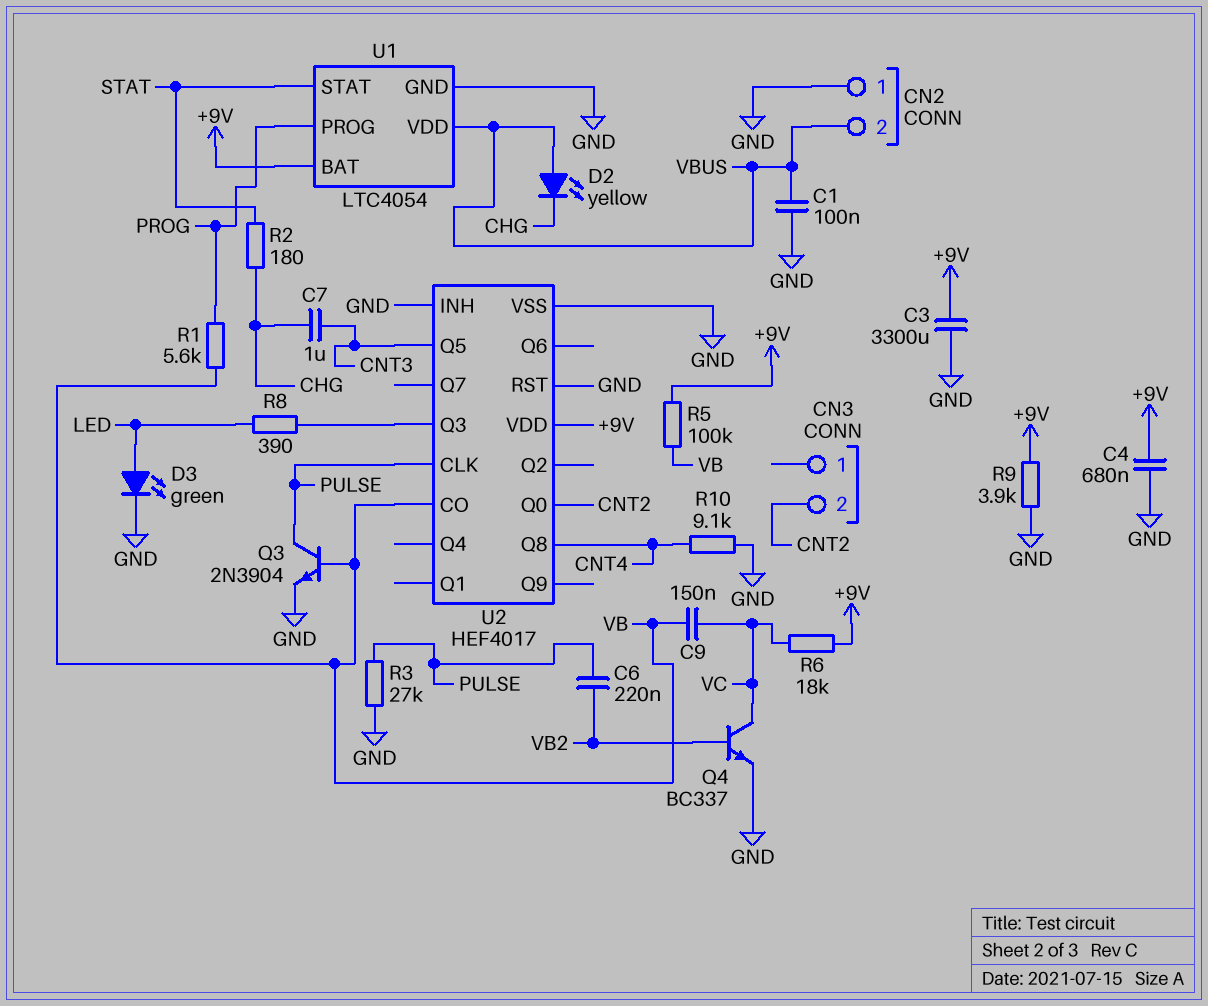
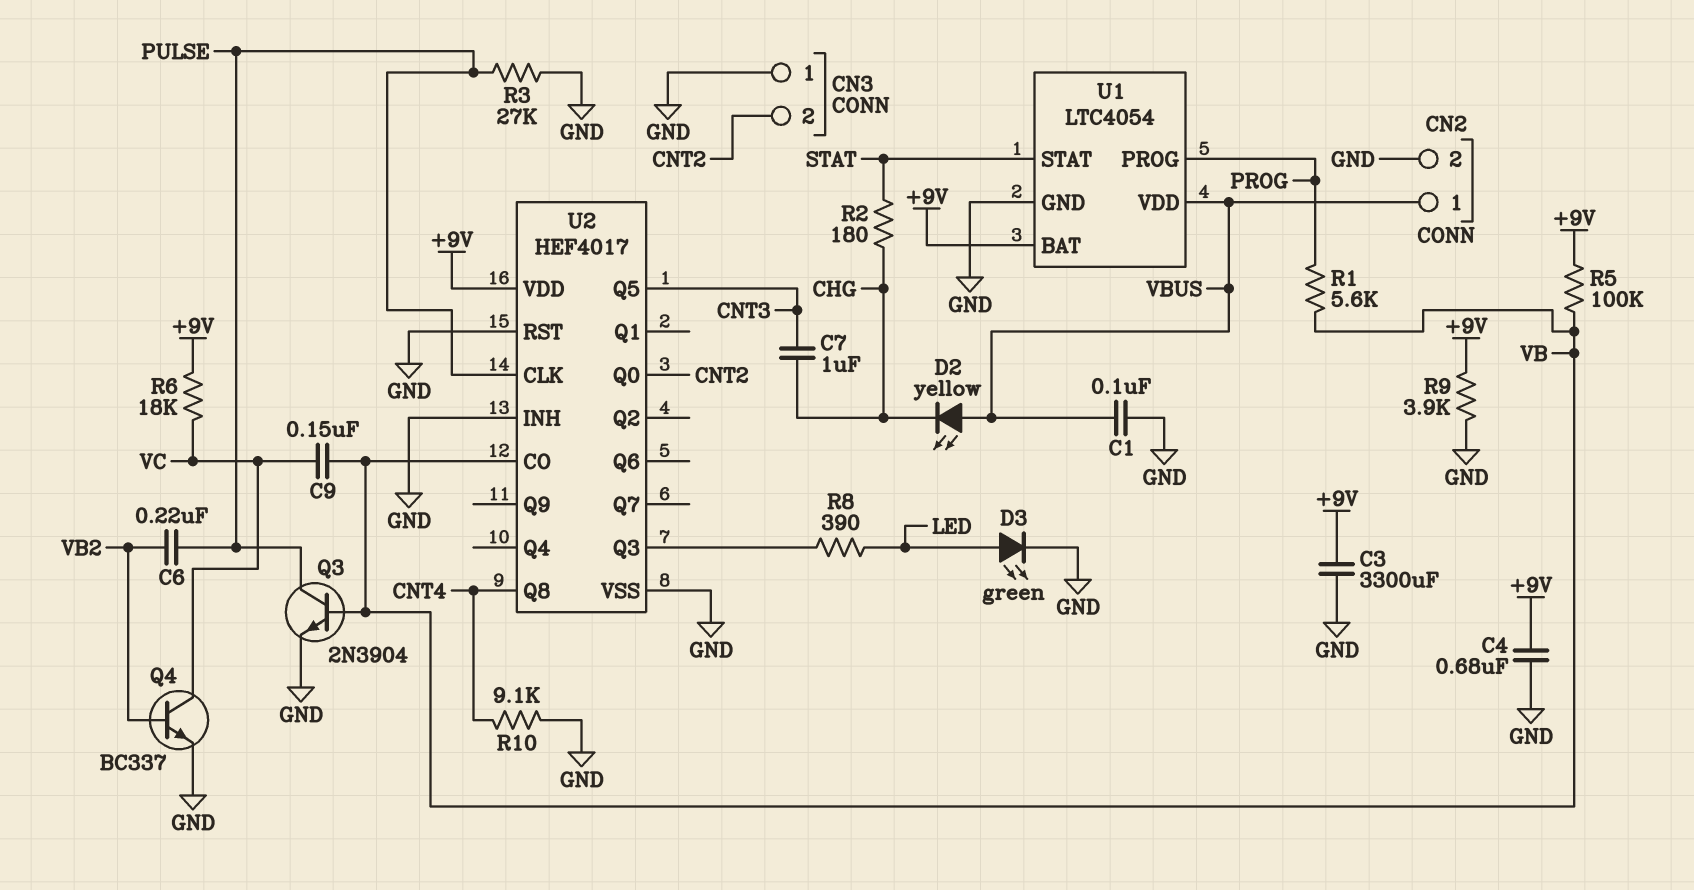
CN2 pin 1: GND -> VBUS
CN2 pin 2: VBUS -> GND
CN3 pin 1: none -> GND

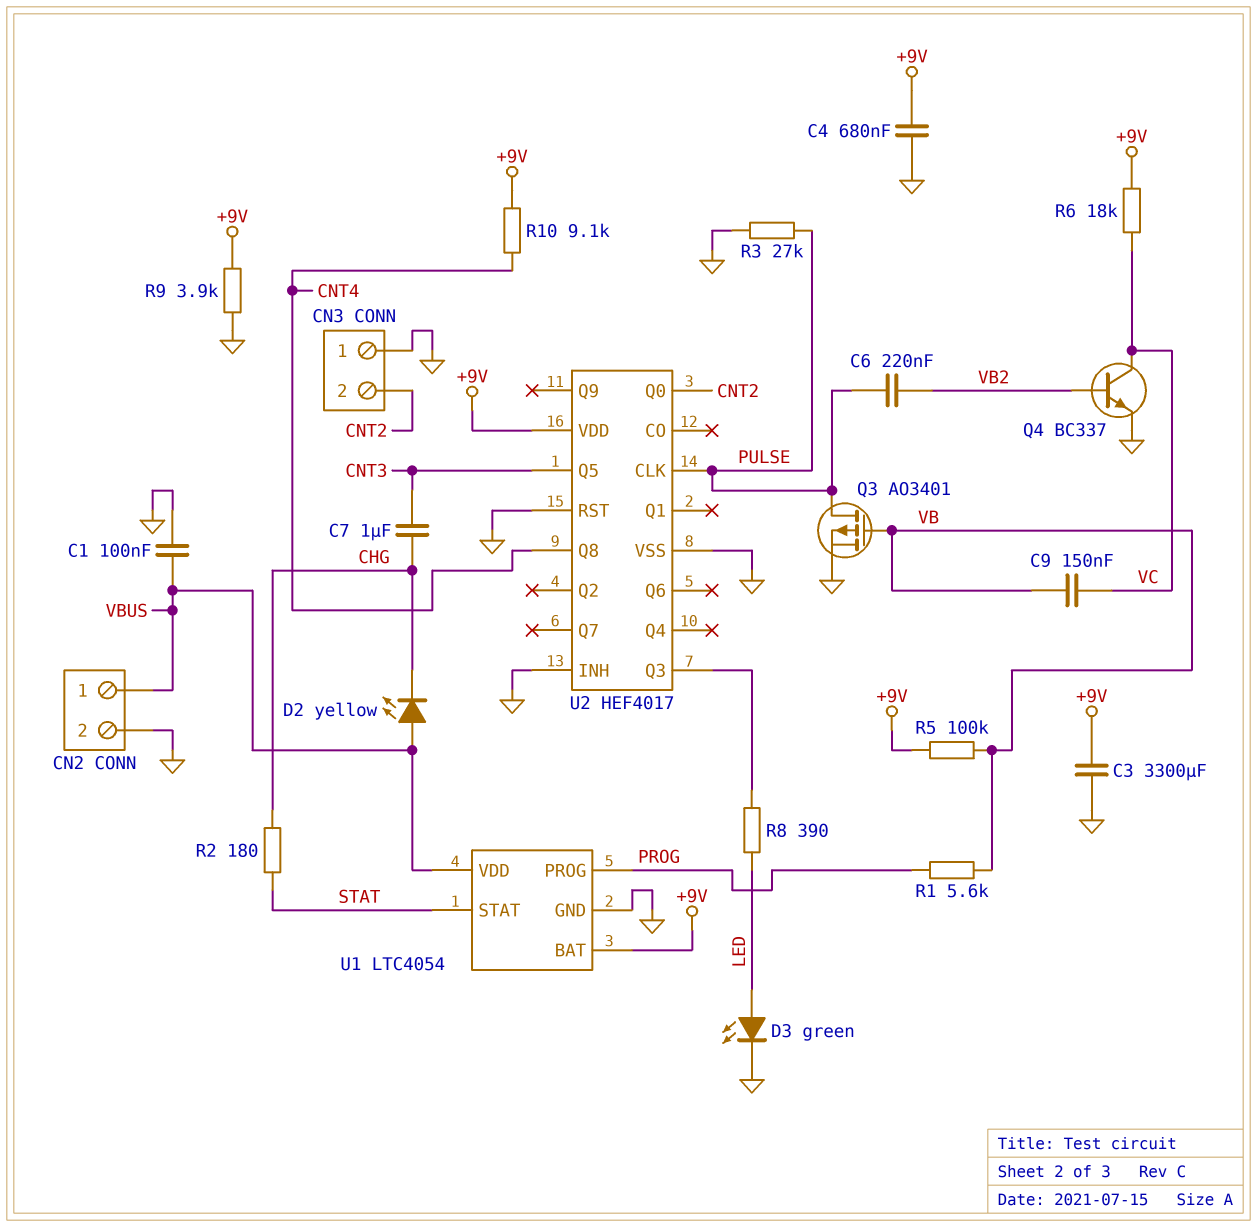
Q3: NPN 2N3904 (B VB, C PULSE, E GND) -> PMOS AO3401 (G VB, D PULSE, S GND)
R10: 9.1k (CNT4, GND) -> 9.1k (+9V, CNT4)
U2 pin CO: VB -> none

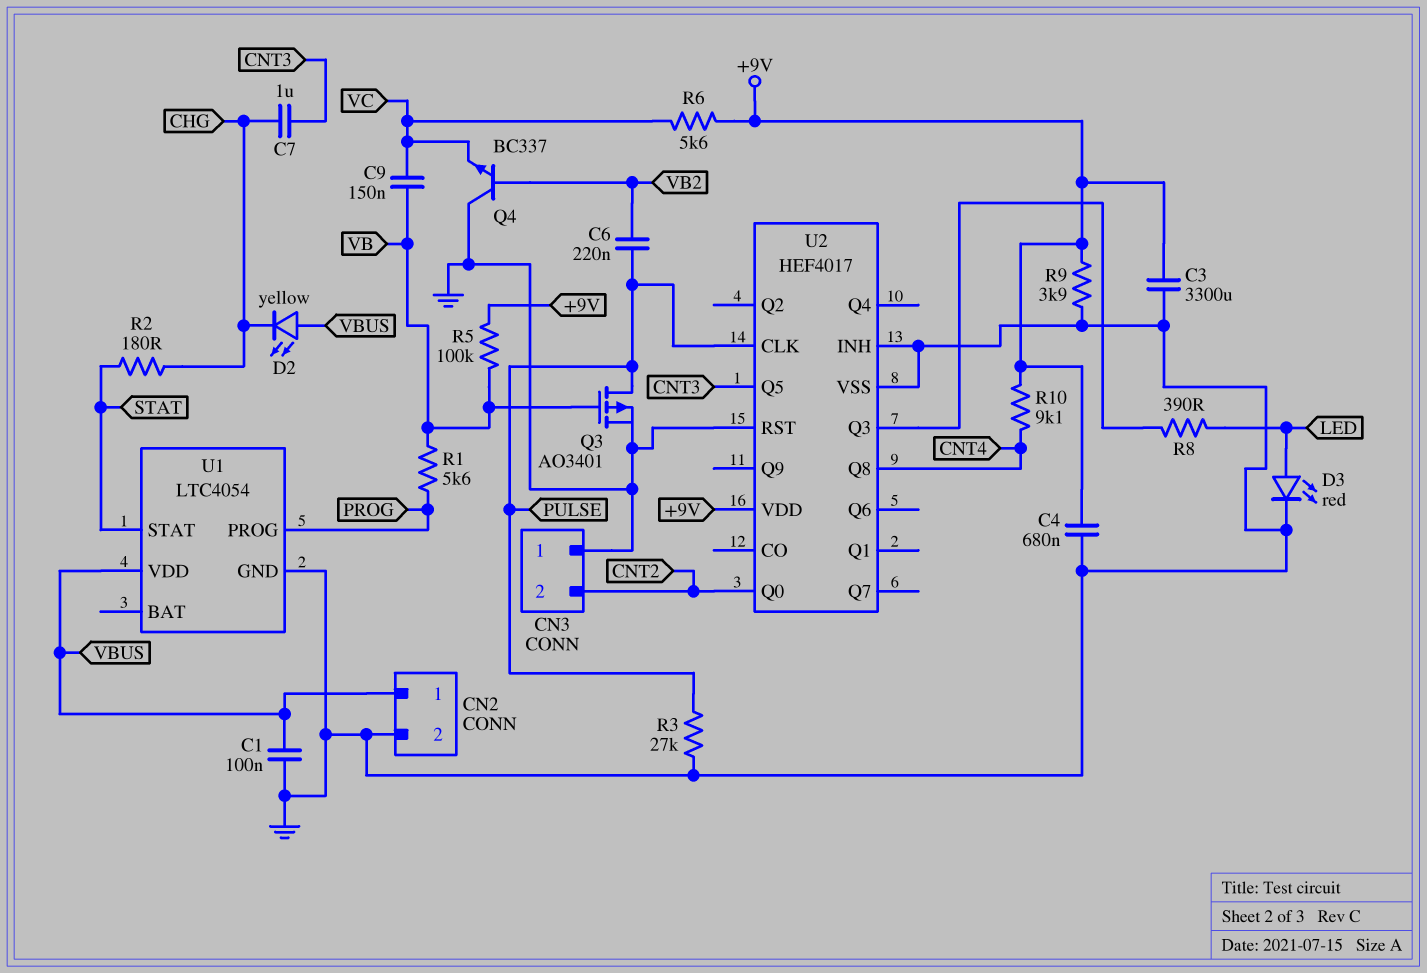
D3: LED green (A LED, K GND) -> LED red (A LED, K GND)
Q4: NPN BC337 (B VB2, C VC, E GND) -> NPN BC337 (B VB2, C GND, E VC)
R6: 18k (+9V, VC) -> 5.6k (+9V, VC)
U1 pin BAT: +9V -> none

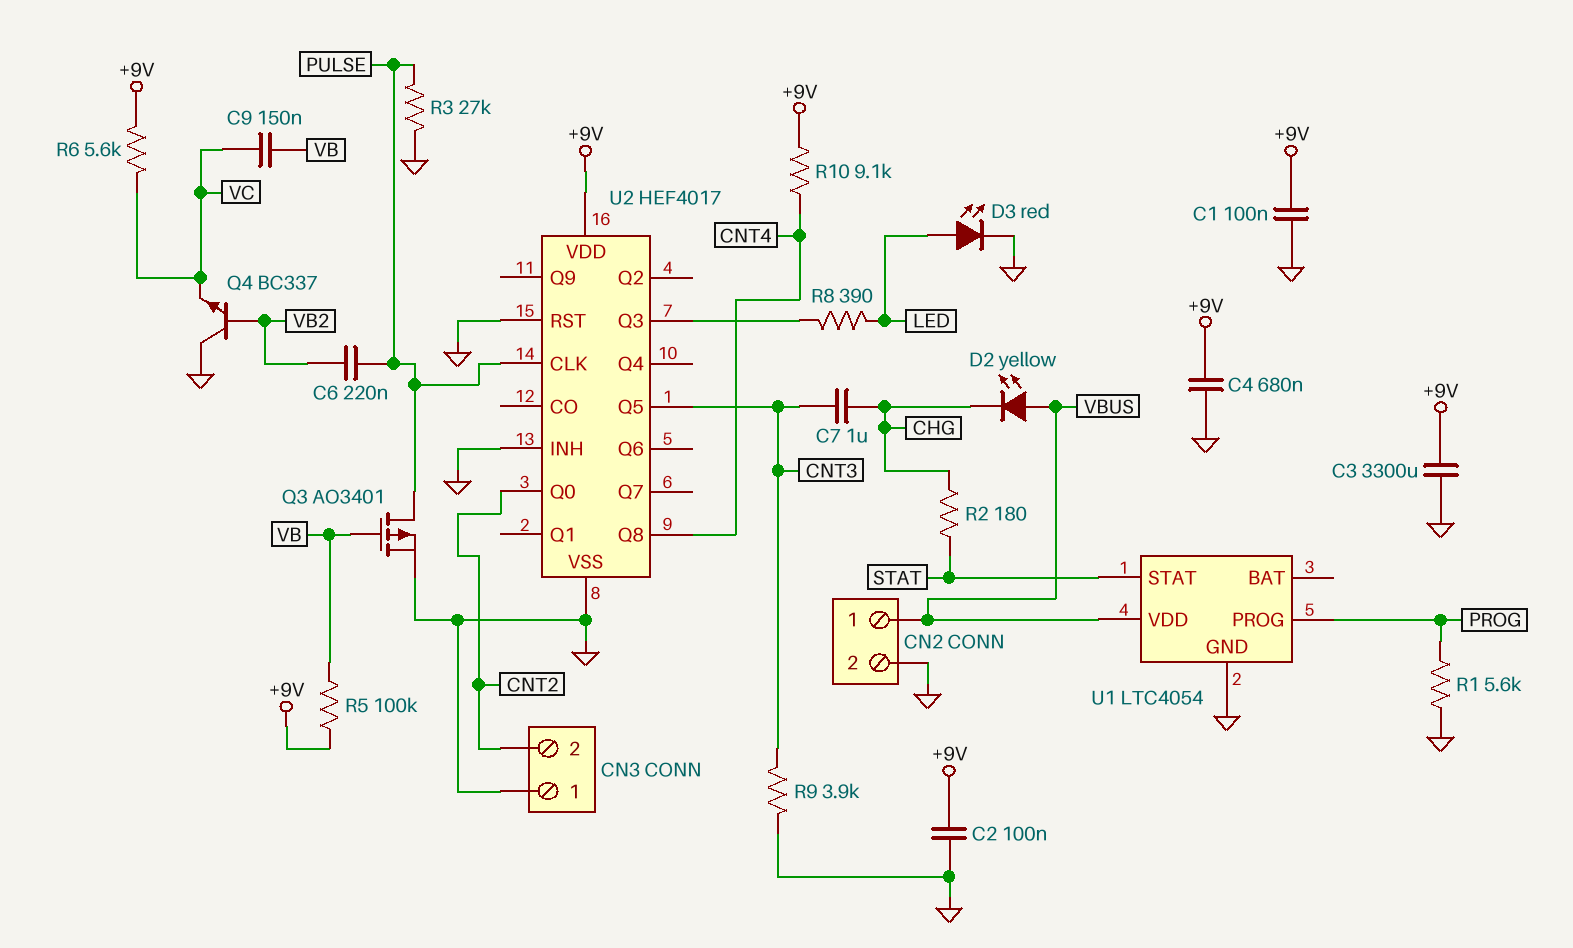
C1: 100nF (GND, VBUS) -> 100nF (+9V, GND)
C2: none -> 100nF (+9V, GND)
R1: 5.6k (PROG, VB) -> 5.6k (GND, PROG)
R9: 3.9k (+9V, GND) -> 3.9k (CNT3, GND)

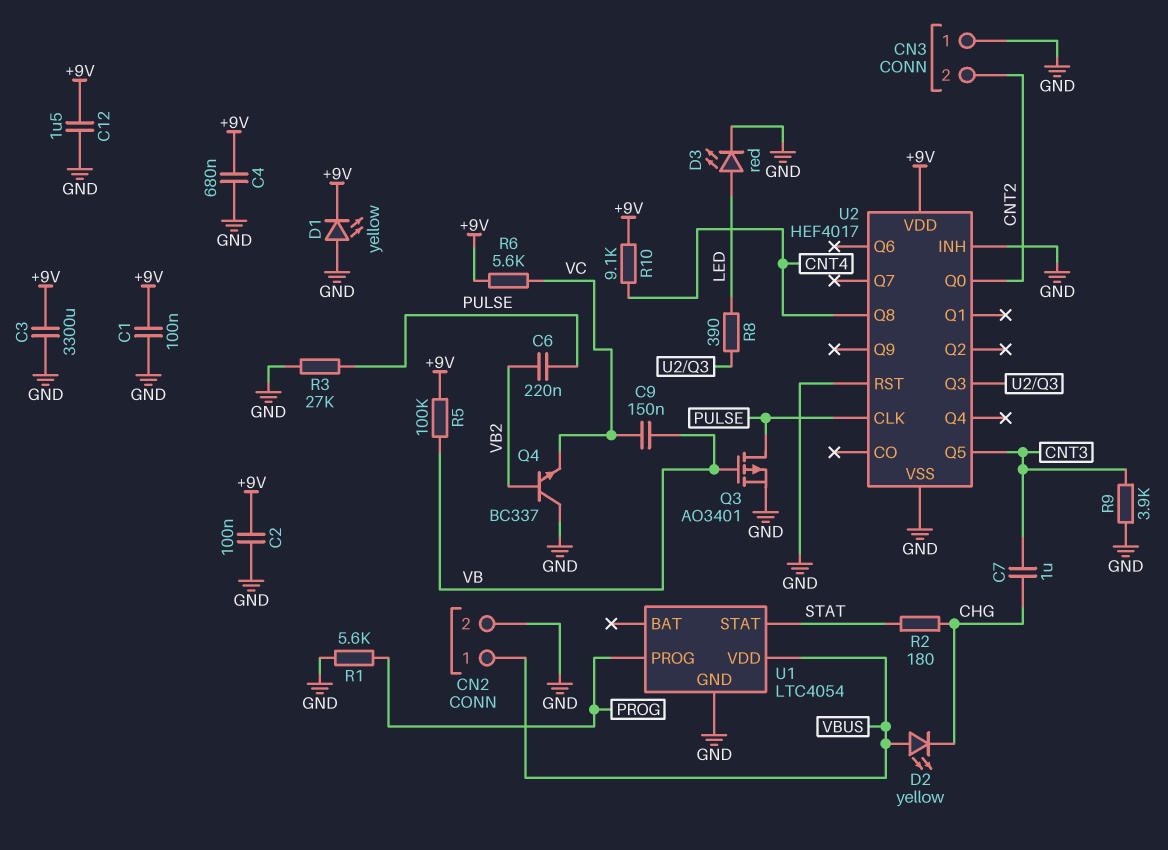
C12: none -> 1.5uF (+9V, GND)
D1: none -> LED yellow (A GND, K +9V)

